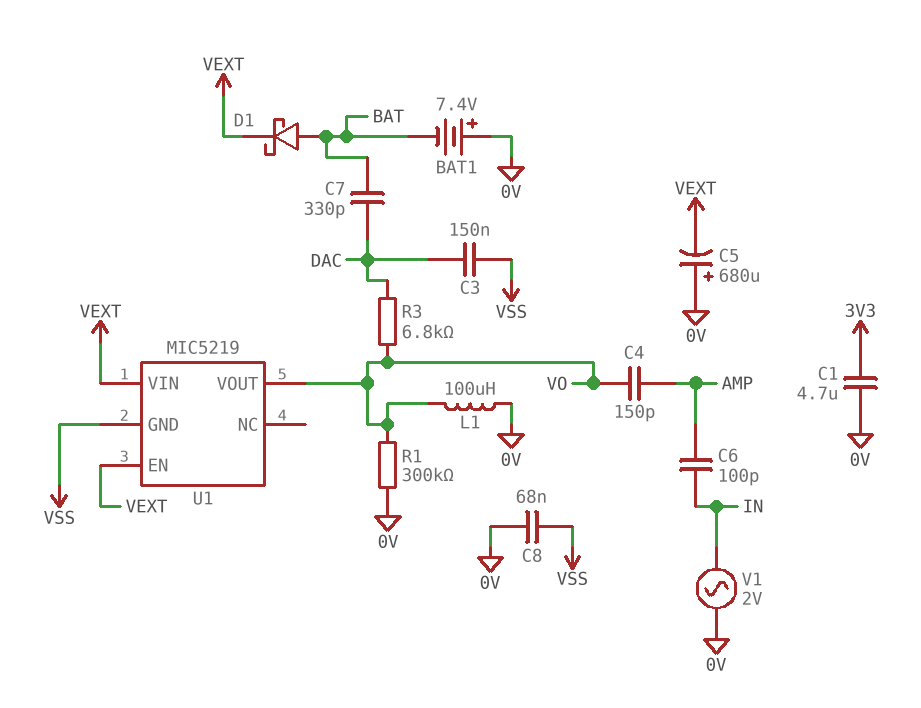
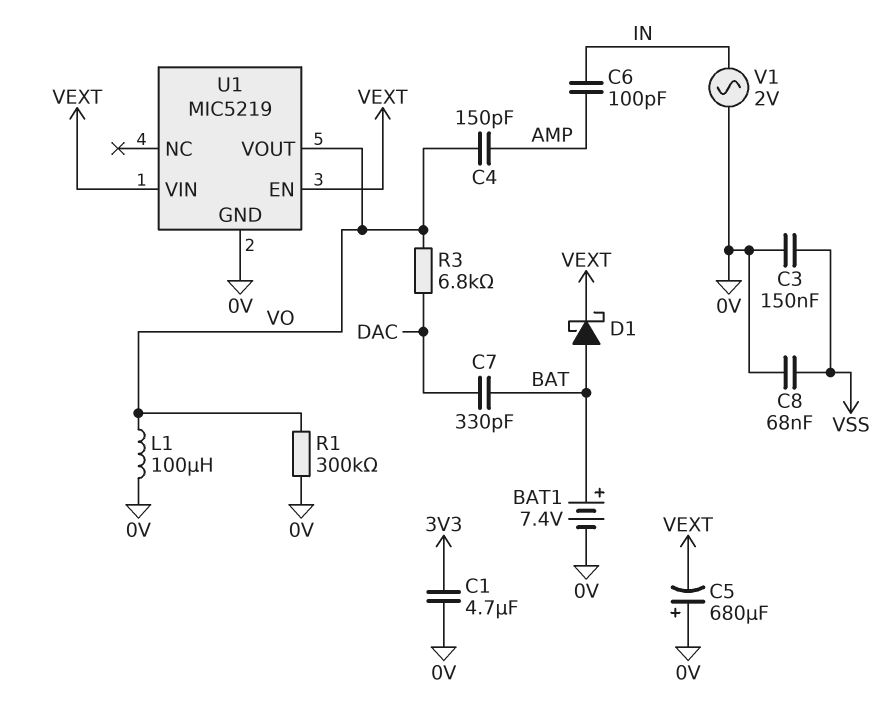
BAT1: 7.4V (plus 0V, minus BAT) -> 7.4V (plus BAT, minus 0V)
C3: 150nF (DAC, VSS) -> 150nF (0V, VSS)
U1 pin GND: VSS -> 0V

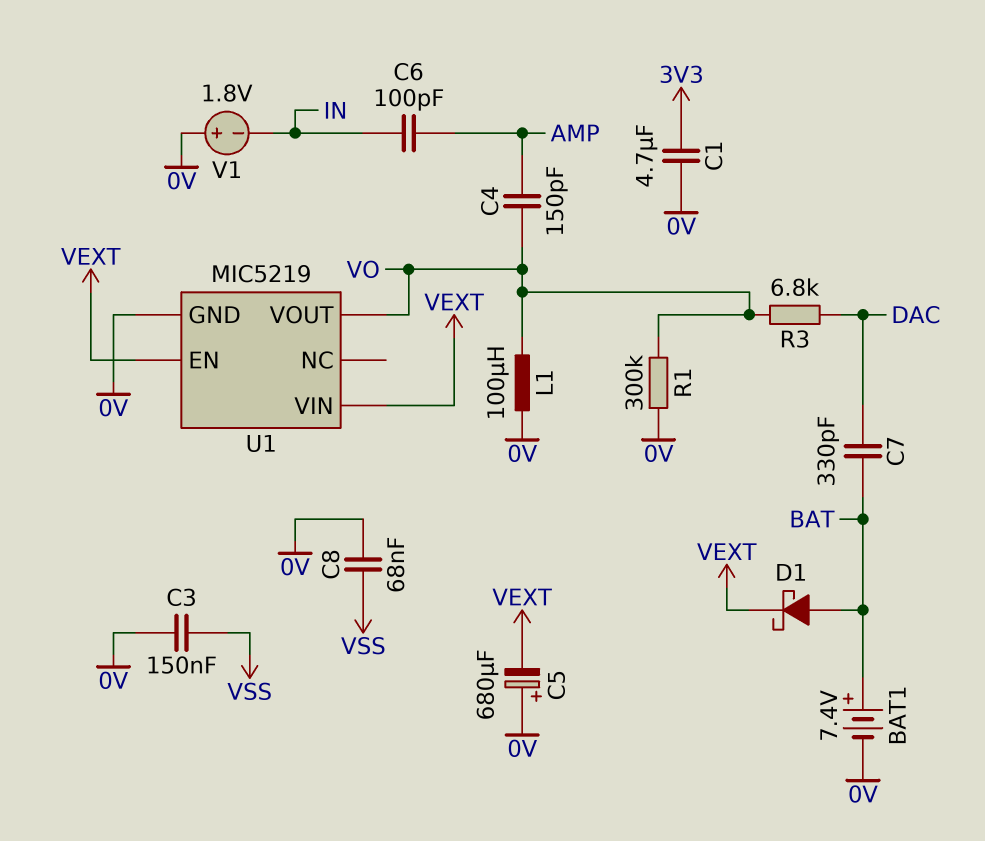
V1: AC 2V (0V, IN) -> 1.8V (plus 0V, minus IN)

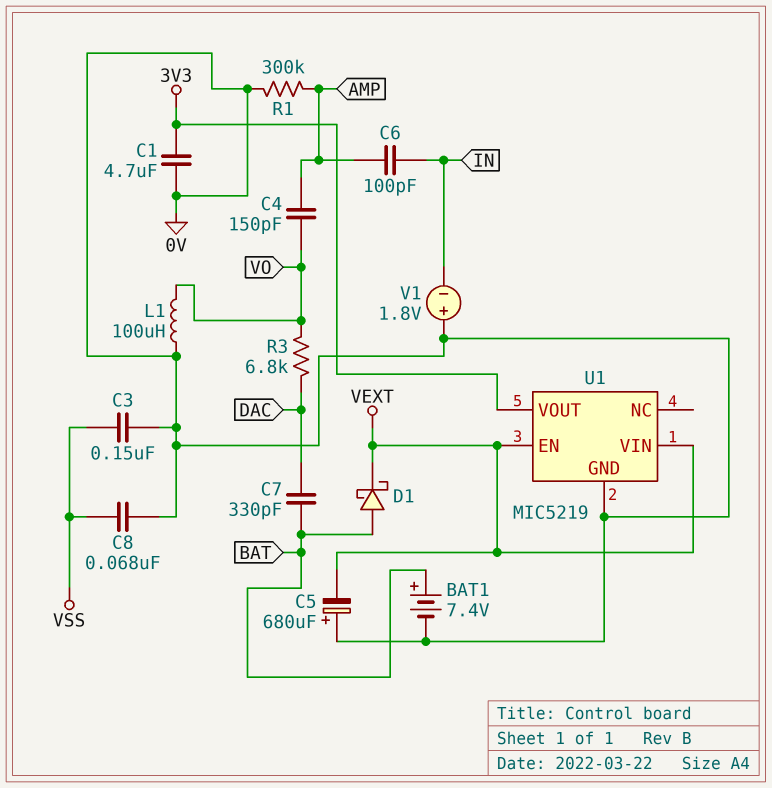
R1: 300k (0V, VO) -> 300k (0V, AMP)
U1 pin VOUT: VO -> 3V3

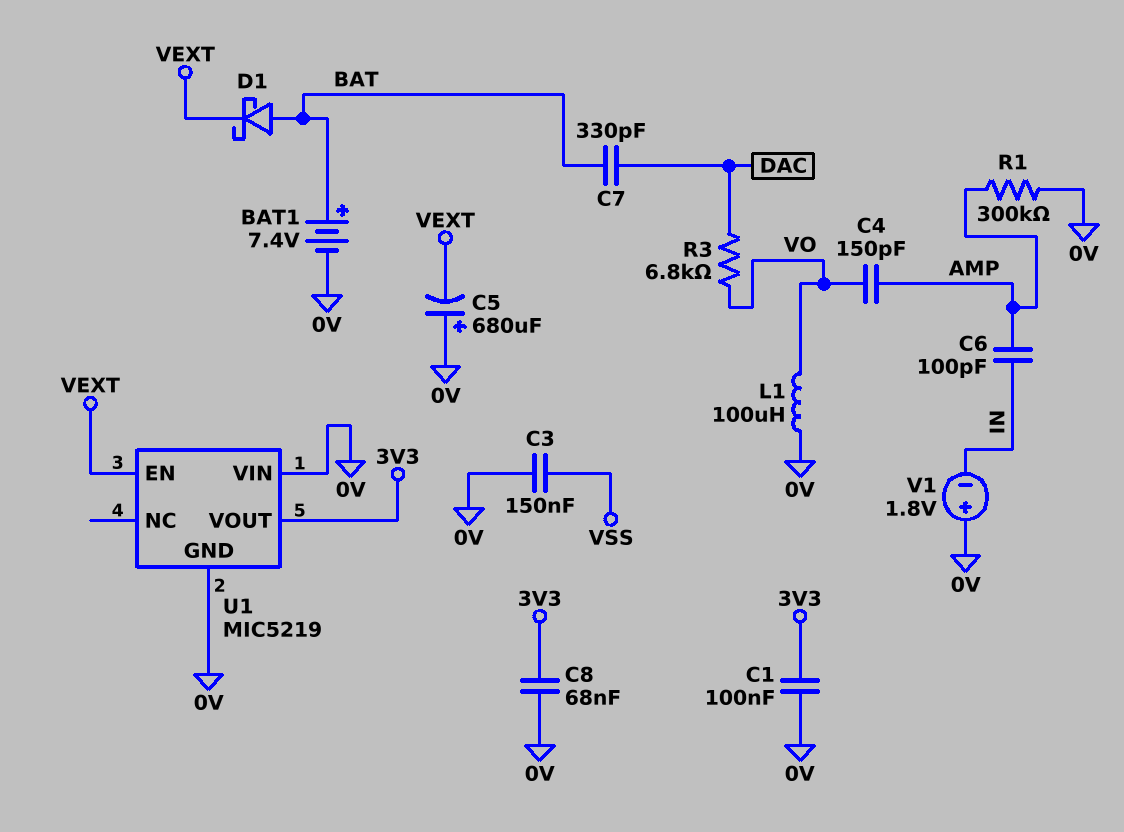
C1: 4.7uF (0V, 3V3) -> 100nF (0V, 3V3)
C8: 68nF (0V, VSS) -> 68nF (0V, 3V3)
U1 pin VIN: VEXT -> 0V

